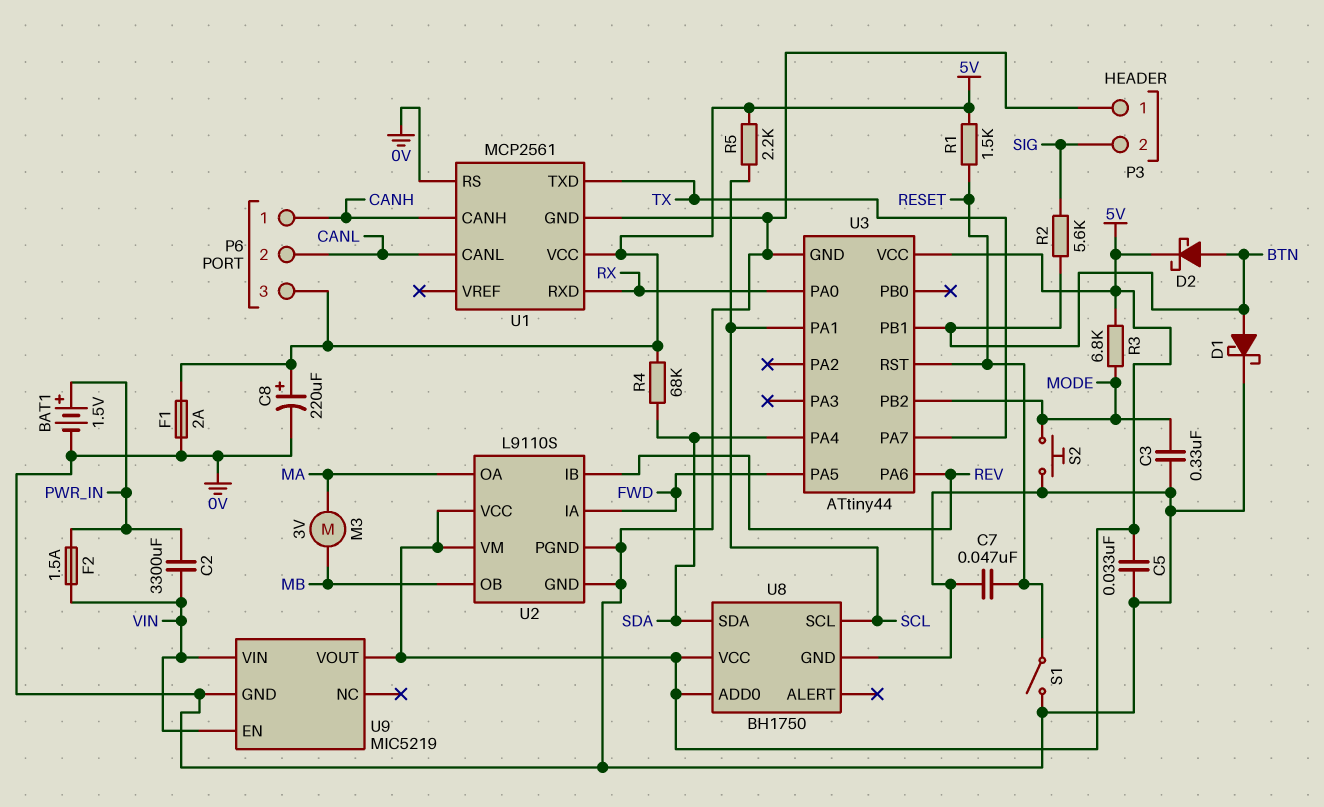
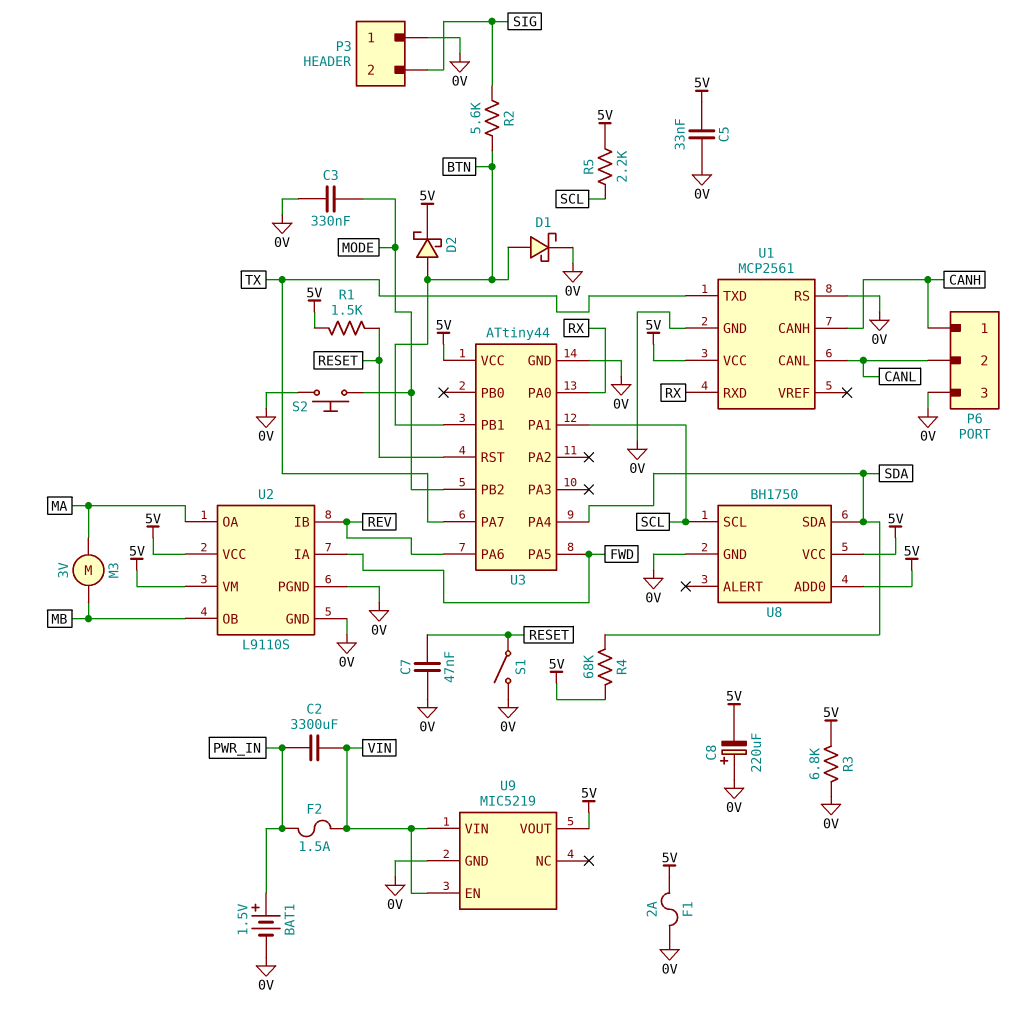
C8: 220uF (plus 5V, minus 0V) -> 220uF (plus 0V, minus 5V)
P6 pin 3: 5V -> 0V
R3: 6.8k (5V, MODE) -> 6.8k (0V, 5V)

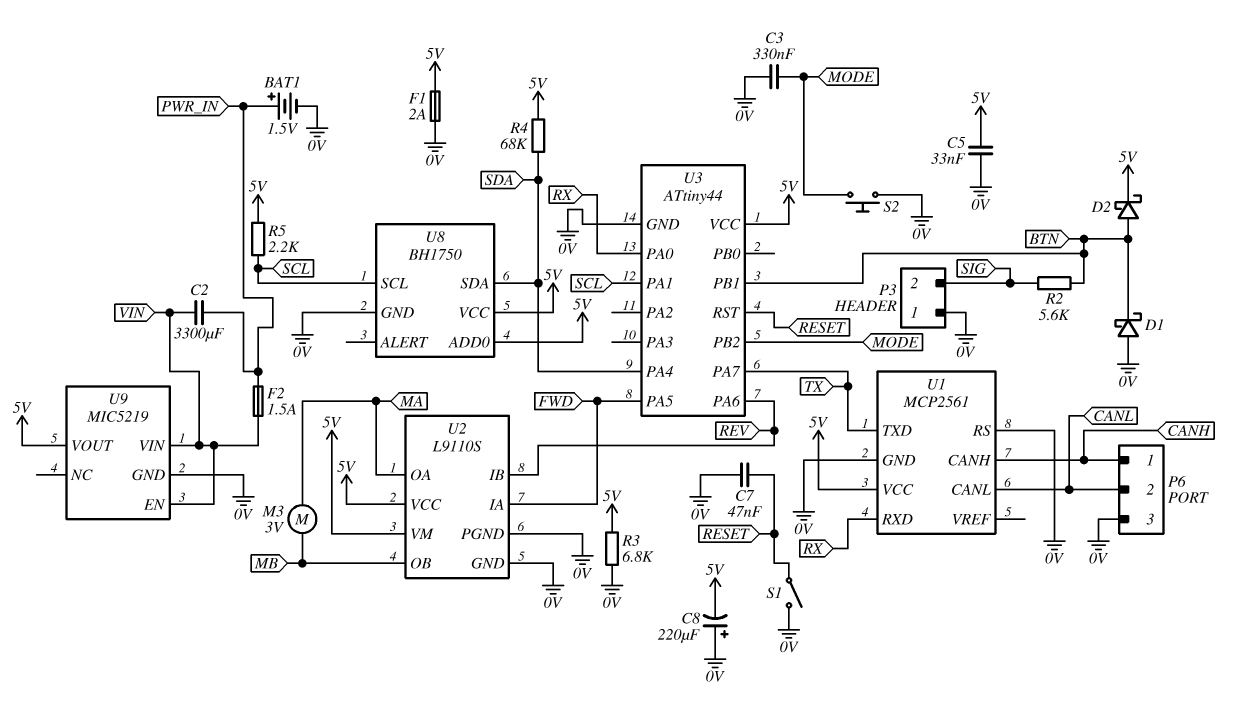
D1: schottky (A BTN, K 0V) -> schottky (A 0V, K BTN)
R1: 1.5k (5V, RESET) -> none

